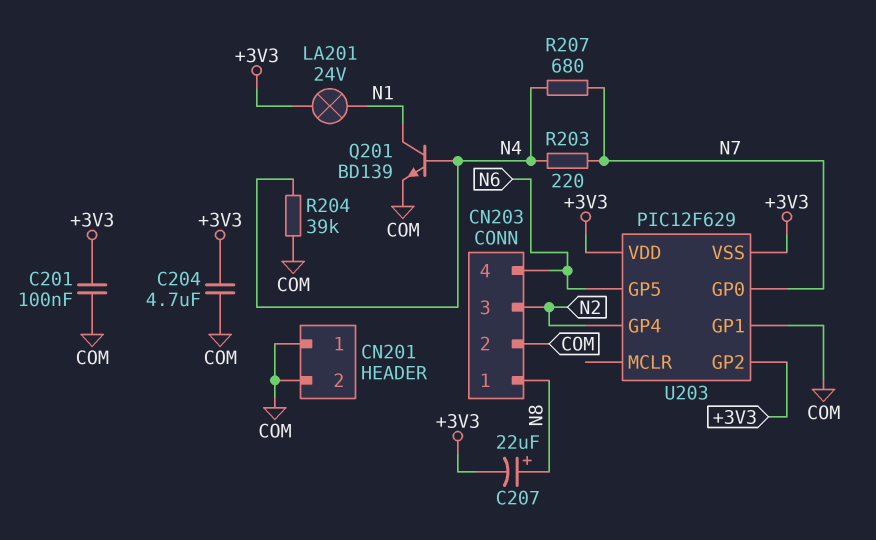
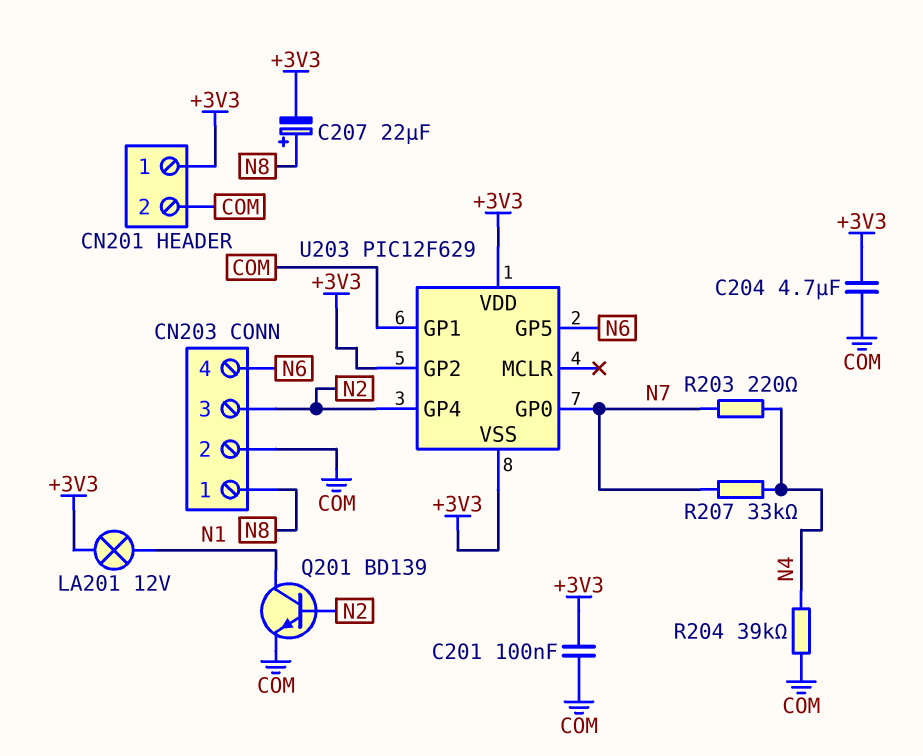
CN201 pin 1: COM -> +3V3
LA201: lamp 24V (+3V3, N1) -> lamp 12V (+3V3, N1)
Q201: NPN BD139 (B N4, C N1, E COM) -> NPN BD139 (B N2, C N1, E COM)
R207: 680 (N4, N7) -> 33k (N4, N7)

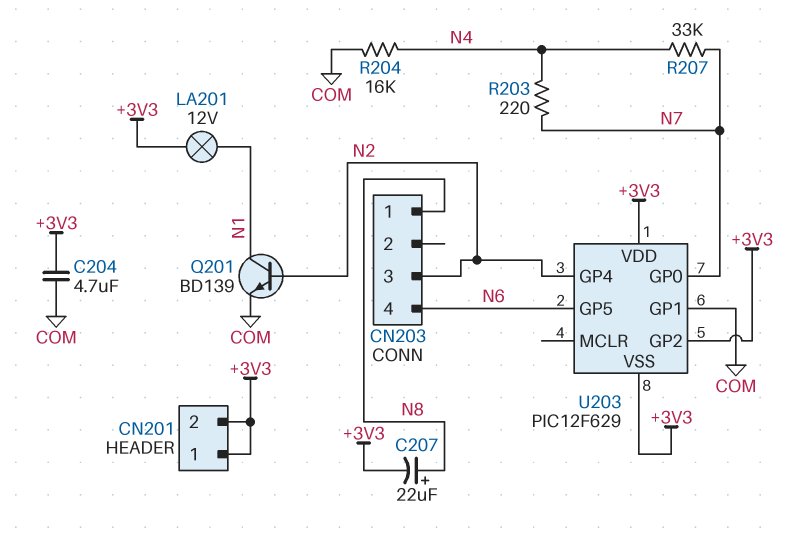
C201: 100nF (+3V3, COM) -> none
CN201 pin 2: COM -> +3V3
CN203 pin 2: COM -> none
R204: 39k (COM, N4) -> 16k (COM, N4)

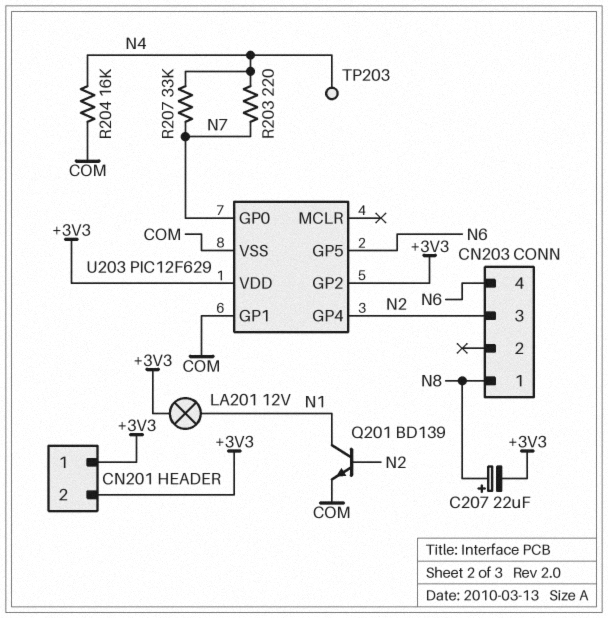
C204: 4.7uF (+3V3, COM) -> none
TP203: none -> test point (N4)
U203 pin VSS: +3V3 -> COM

